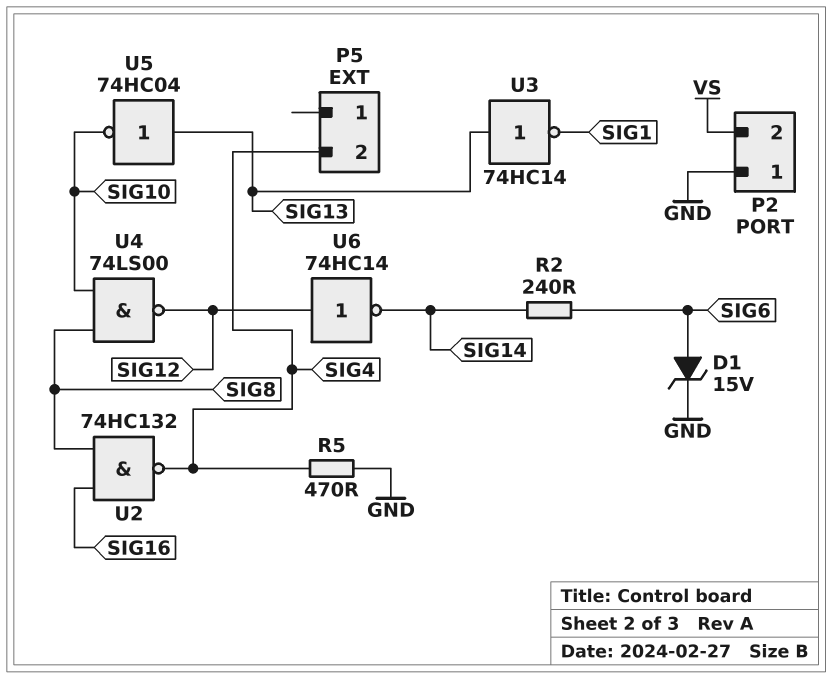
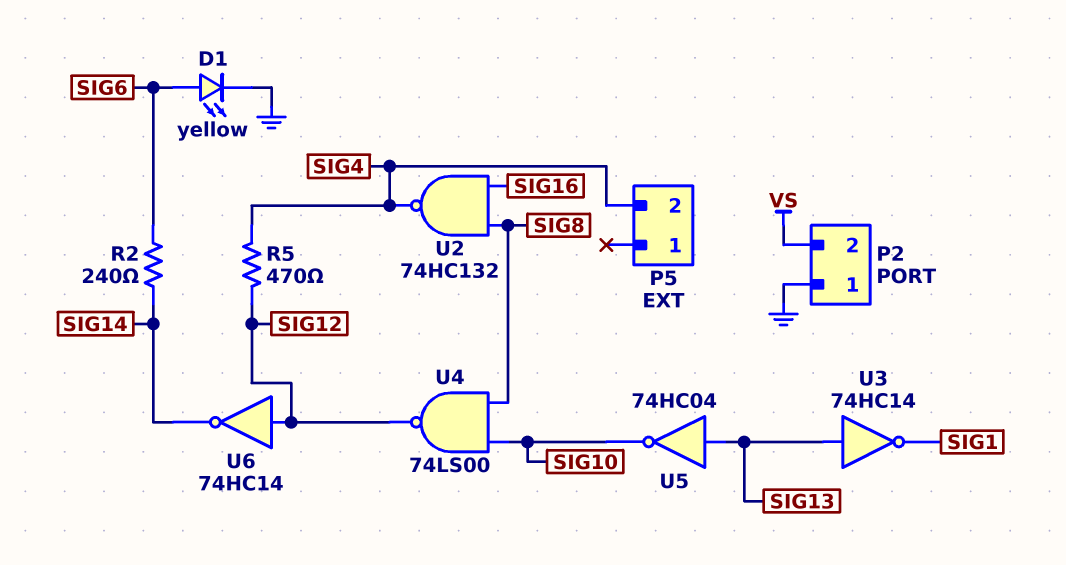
D1: zener 15V (A SIG6, K GND) -> LED yellow (A SIG6, K GND)
R5: 470 (GND, SIG4) -> 470 (SIG4, SIG12)

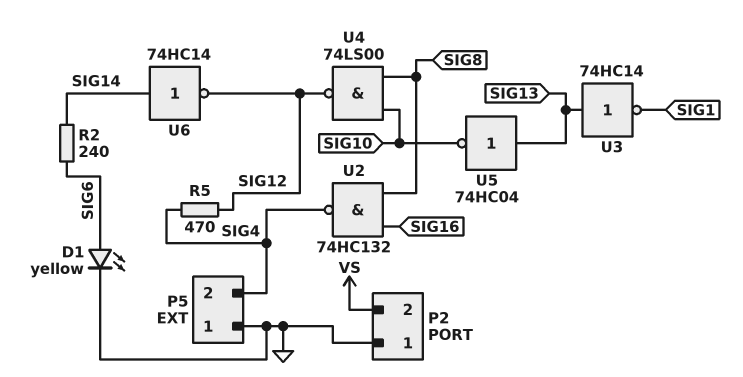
P5 pin 1: none -> GND
U6: NOT 74HC14 (in SIG12, out SIG14) -> NOT 74HC14 (in SIG14, out SIG12)

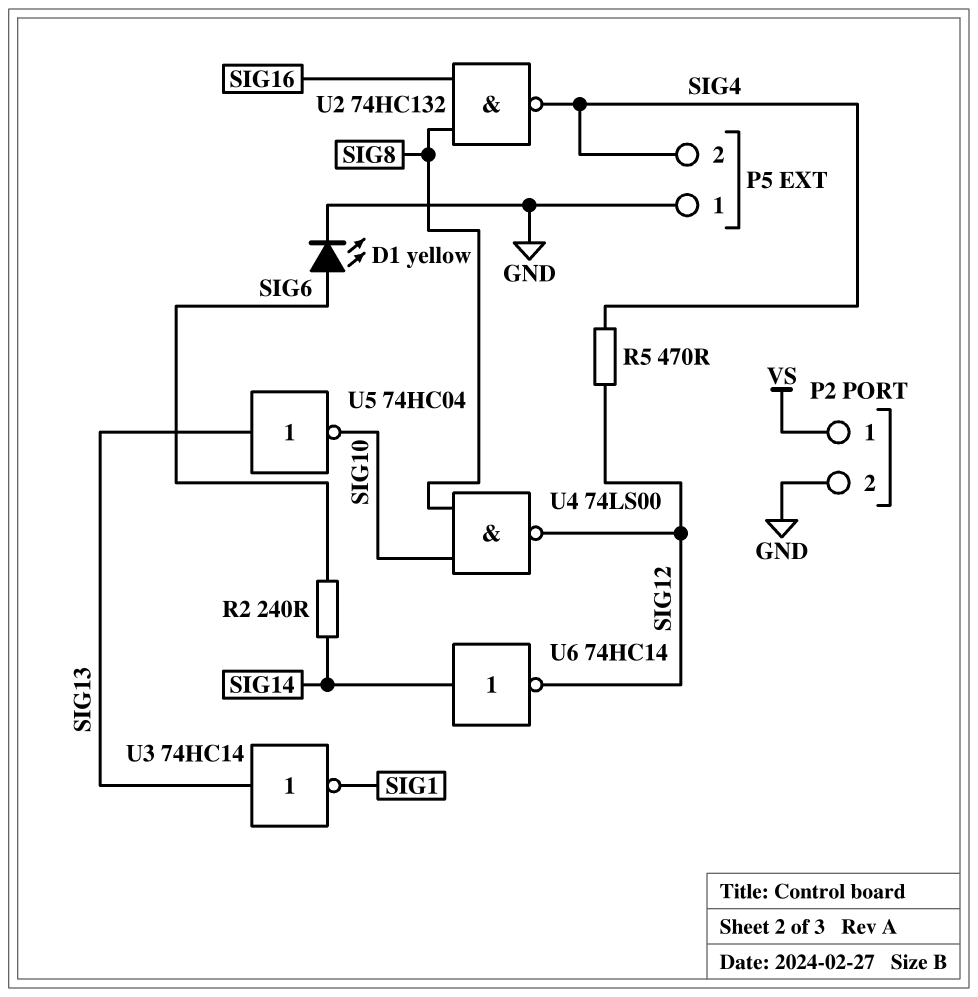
P2 pin 1: GND -> VS
P2 pin 2: VS -> GND

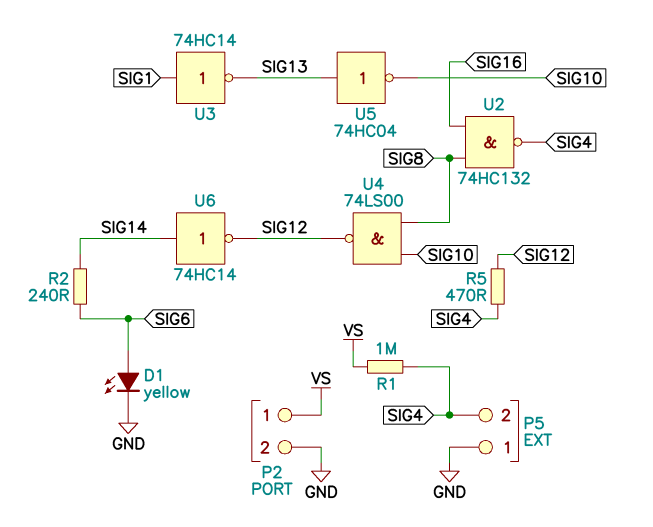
R1: none -> 1M (SIG4, VS)
U3: NOT 74HC14 (in SIG13, out SIG1) -> NOT 74HC14 (in SIG1, out SIG13)

